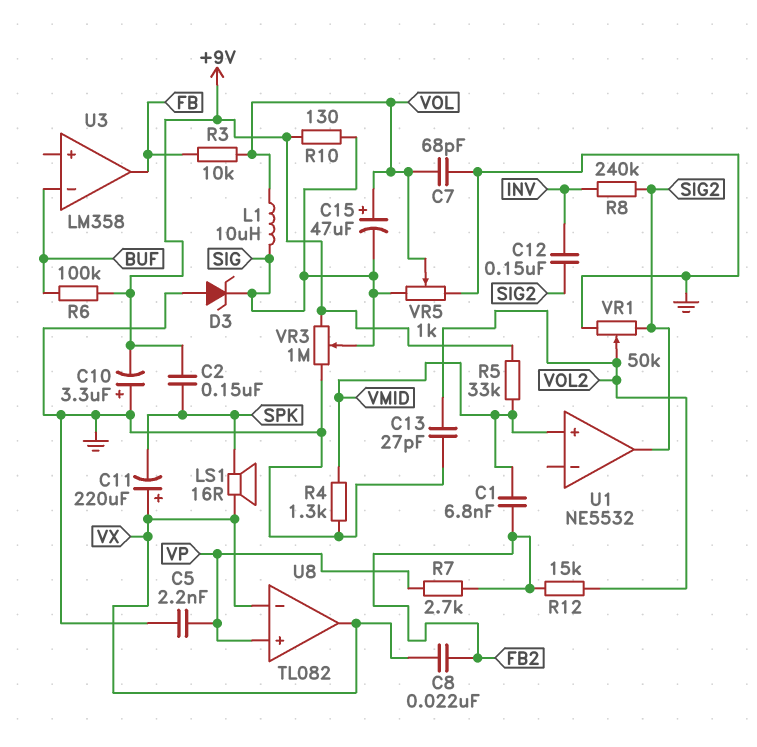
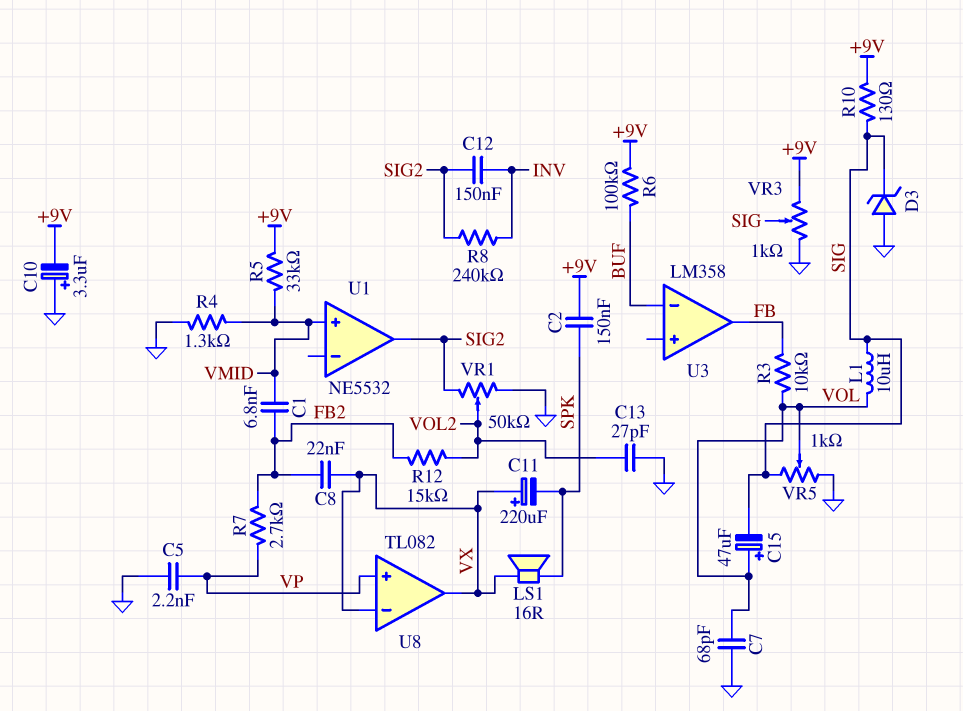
VR3: 1M (+9V, GND, wiper SIG) -> 1k (+9V, GND, wiper SIG)

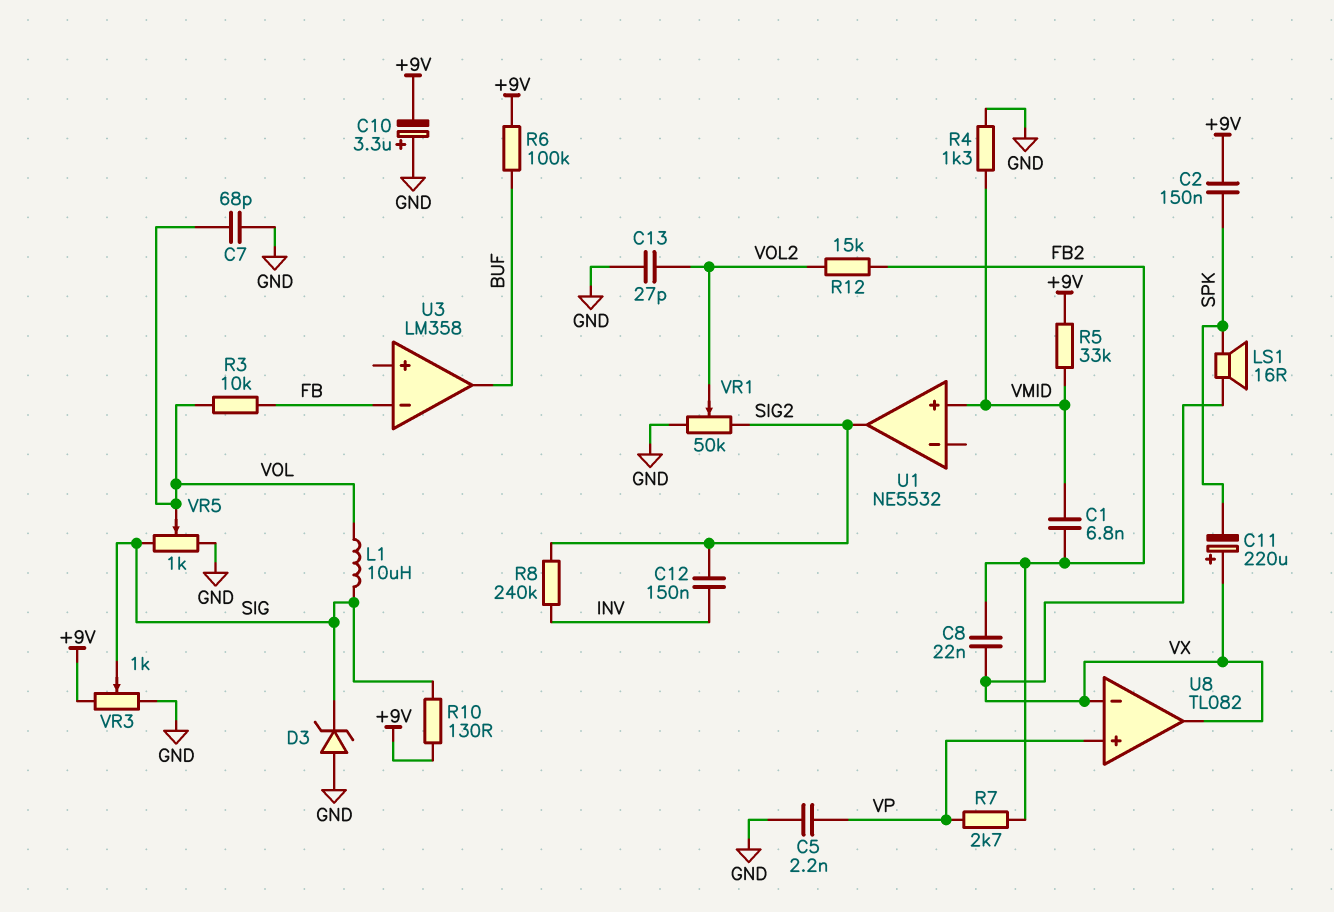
C15: 47uF (plus VOL, minus SIG) -> none
U3 pin in-: BUF -> FB
U3 pin out: FB -> BUF

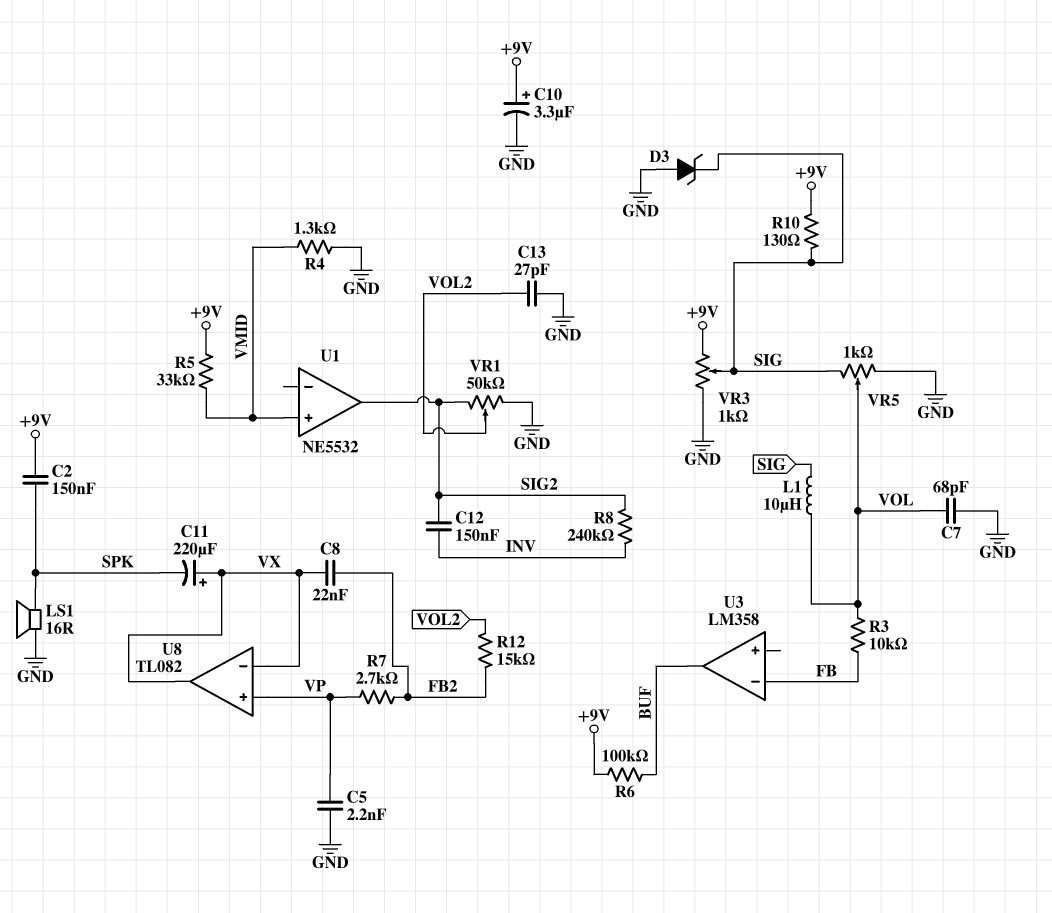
C1: 6.8nF (FB2, VMID) -> none
C10: 3.3uF (plus GND, minus +9V) -> 3.3uF (plus +9V, minus GND)
LS1: speaker 16R (SPK, VX) -> speaker 16R (GND, SPK)

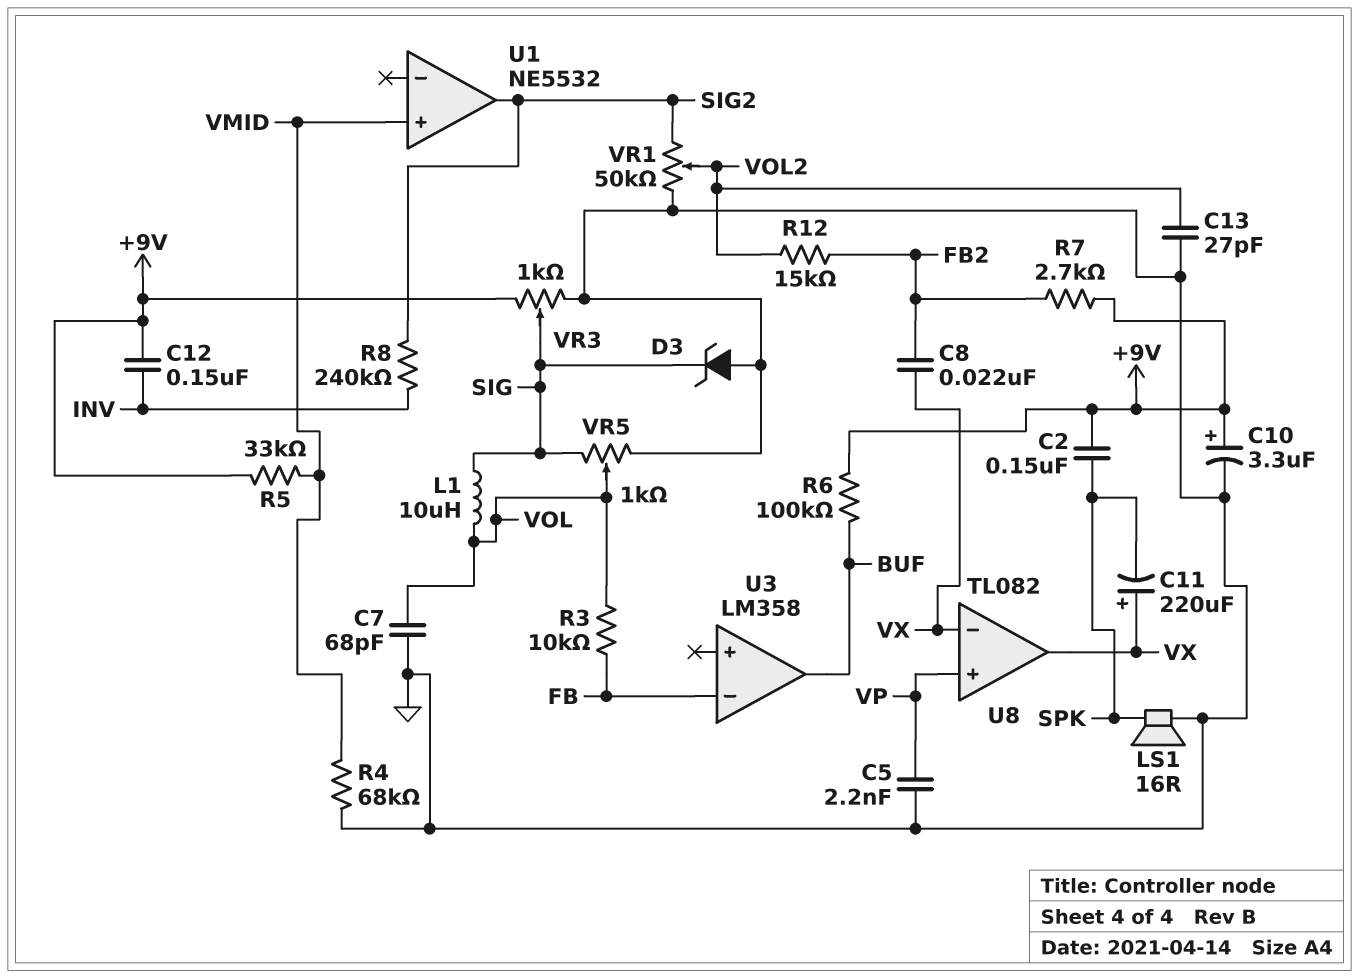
C12: 150nF (INV, SIG2) -> 150nF (+9V, INV)
R4: 1.3k (GND, VMID) -> 68k (GND, VMID)
R7: 2.7k (FB2, VP) -> 2.7k (+9V, FB2)
R10: 130 (+9V, SIG) -> none

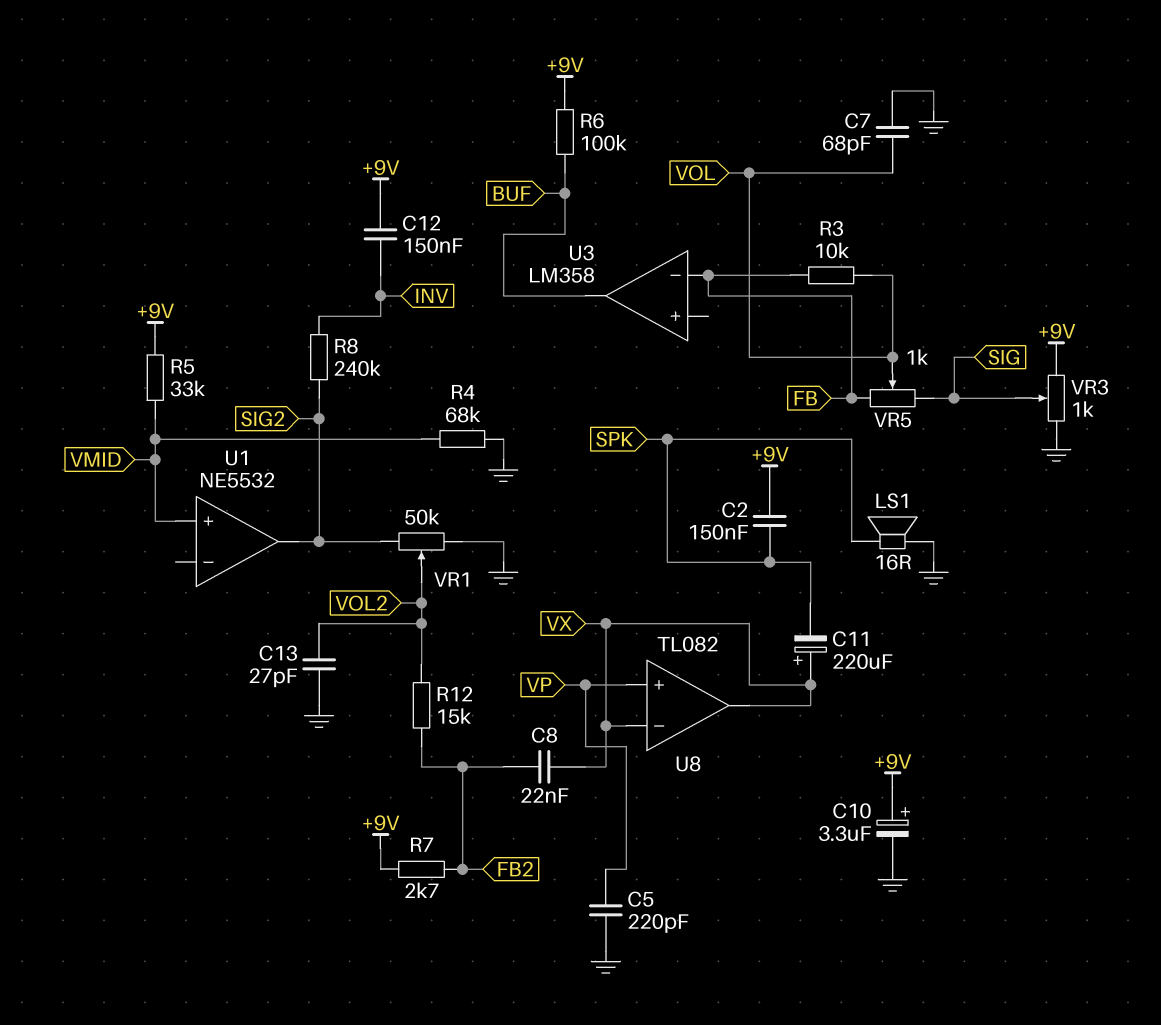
C5: 2.2nF (GND, VP) -> 220pF (GND, VP)
D3: zener (A GND, K SIG) -> none
L1: 10uH (SIG, VOL) -> none
VR5: 1k (GND, SIG, wiper VOL) -> 1k (FB, SIG, wiper VOL)

